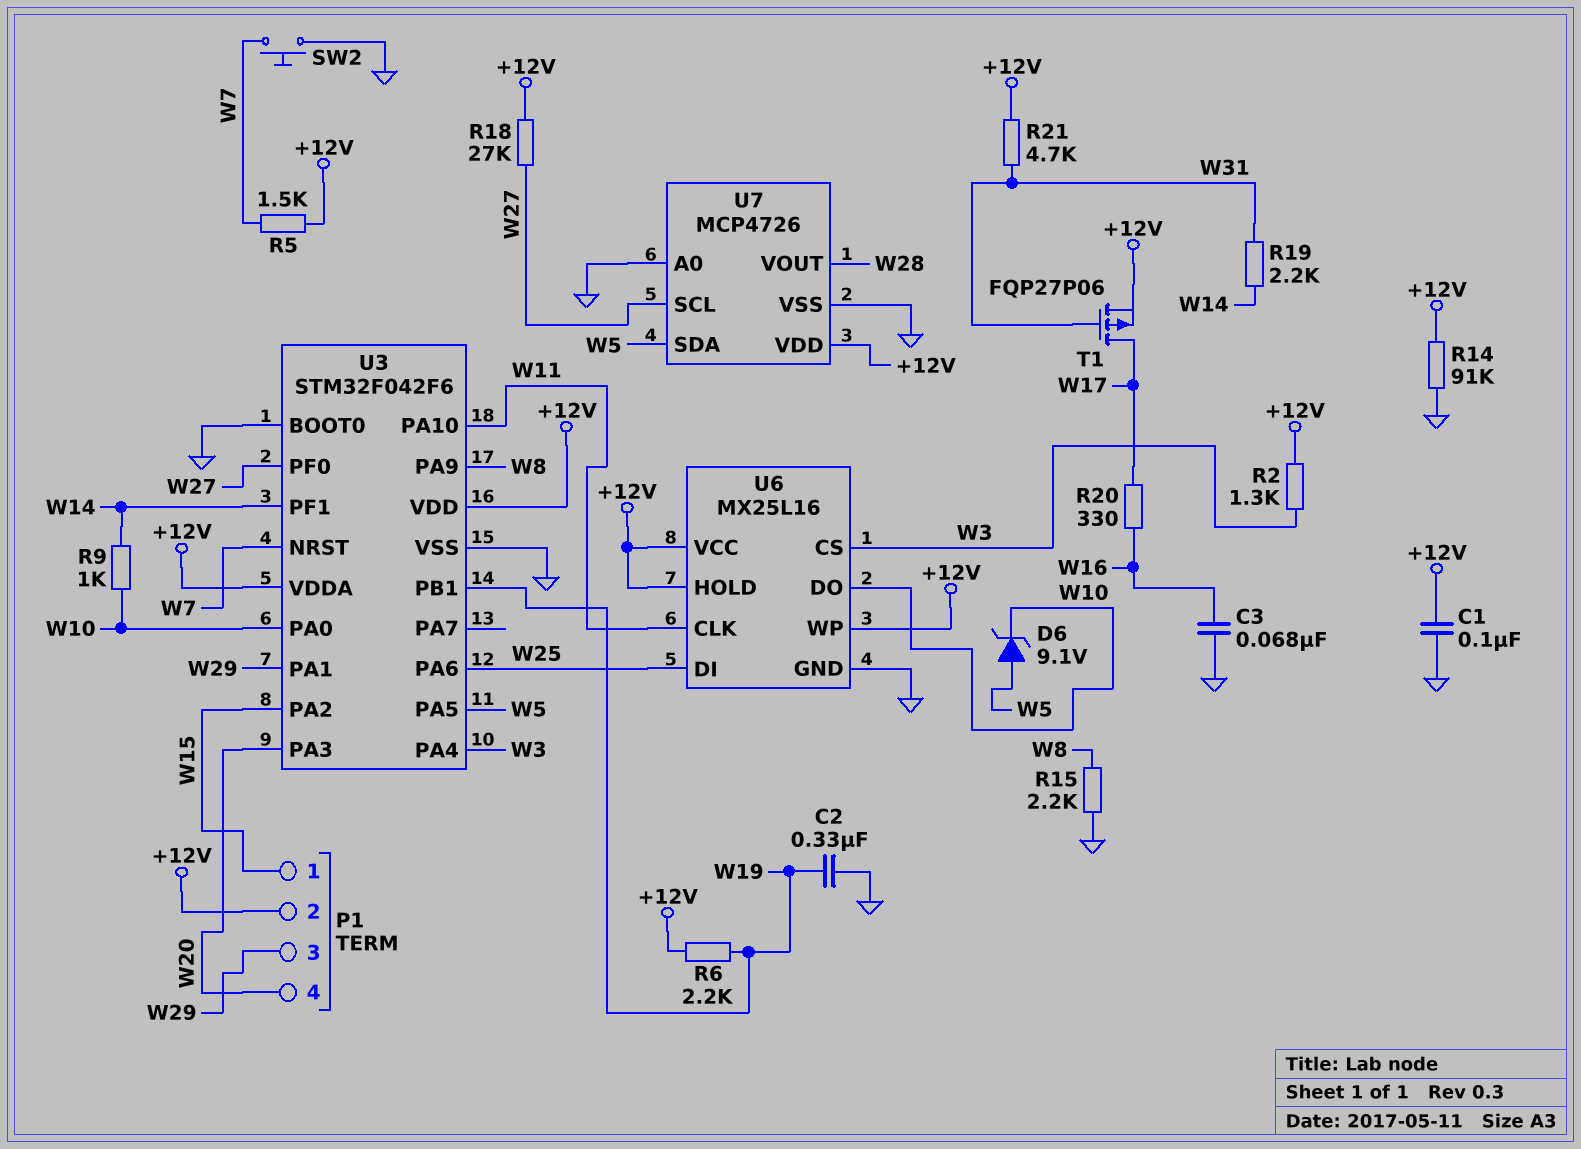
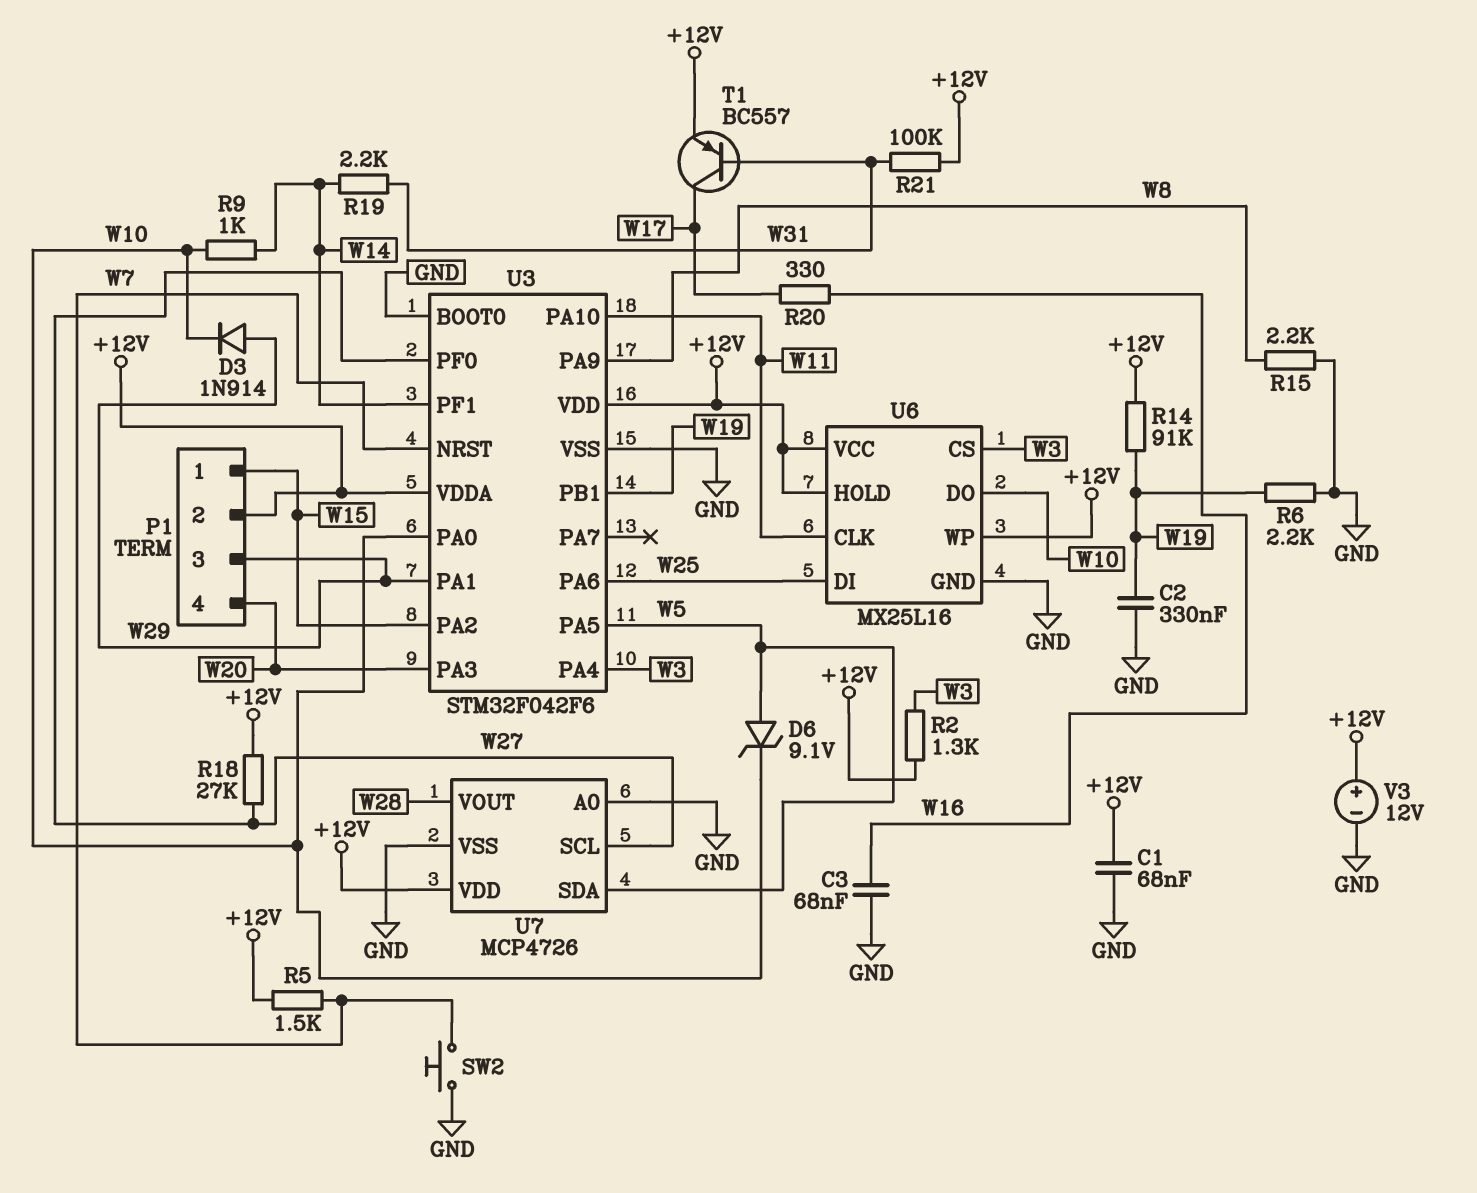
C1: 100nF (+12V, GND) -> 68nF (+12V, GND)
D3: none -> diode 1N914 (A W29, K W10)
R6: 2.2k (+12V, W19) -> 2.2k (GND, W19)
R14: 91k (+12V, GND) -> 91k (+12V, W19)
R21: 4.7k (+12V, W31) -> 100k (+12V, W31)
T1: PMOS FQP27P06 (G W31, D W17, S +12V) -> PNP BC557 (B W31, C W17, E +12V)
V3: none -> 12V (plus +12V, minus GND)

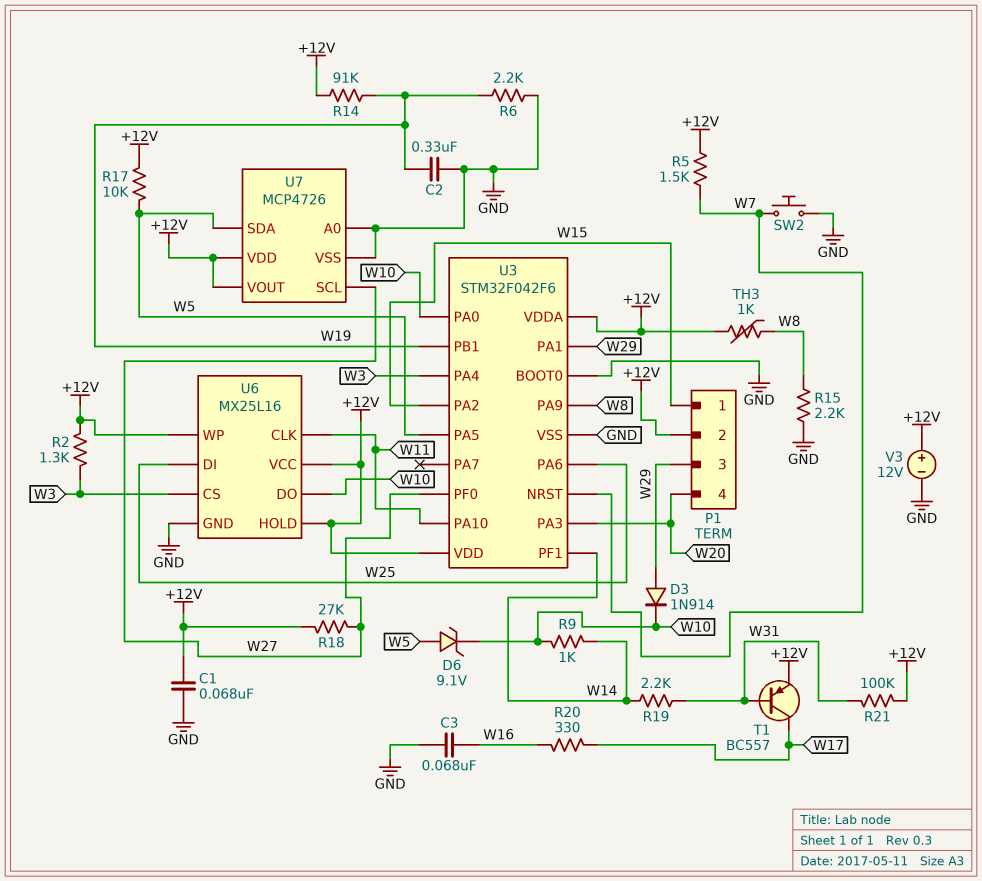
R17: none -> 10k (+12V, W5)
TH3: none -> 1k (+12V, W8)
U7 pin VOUT: W28 -> +12V

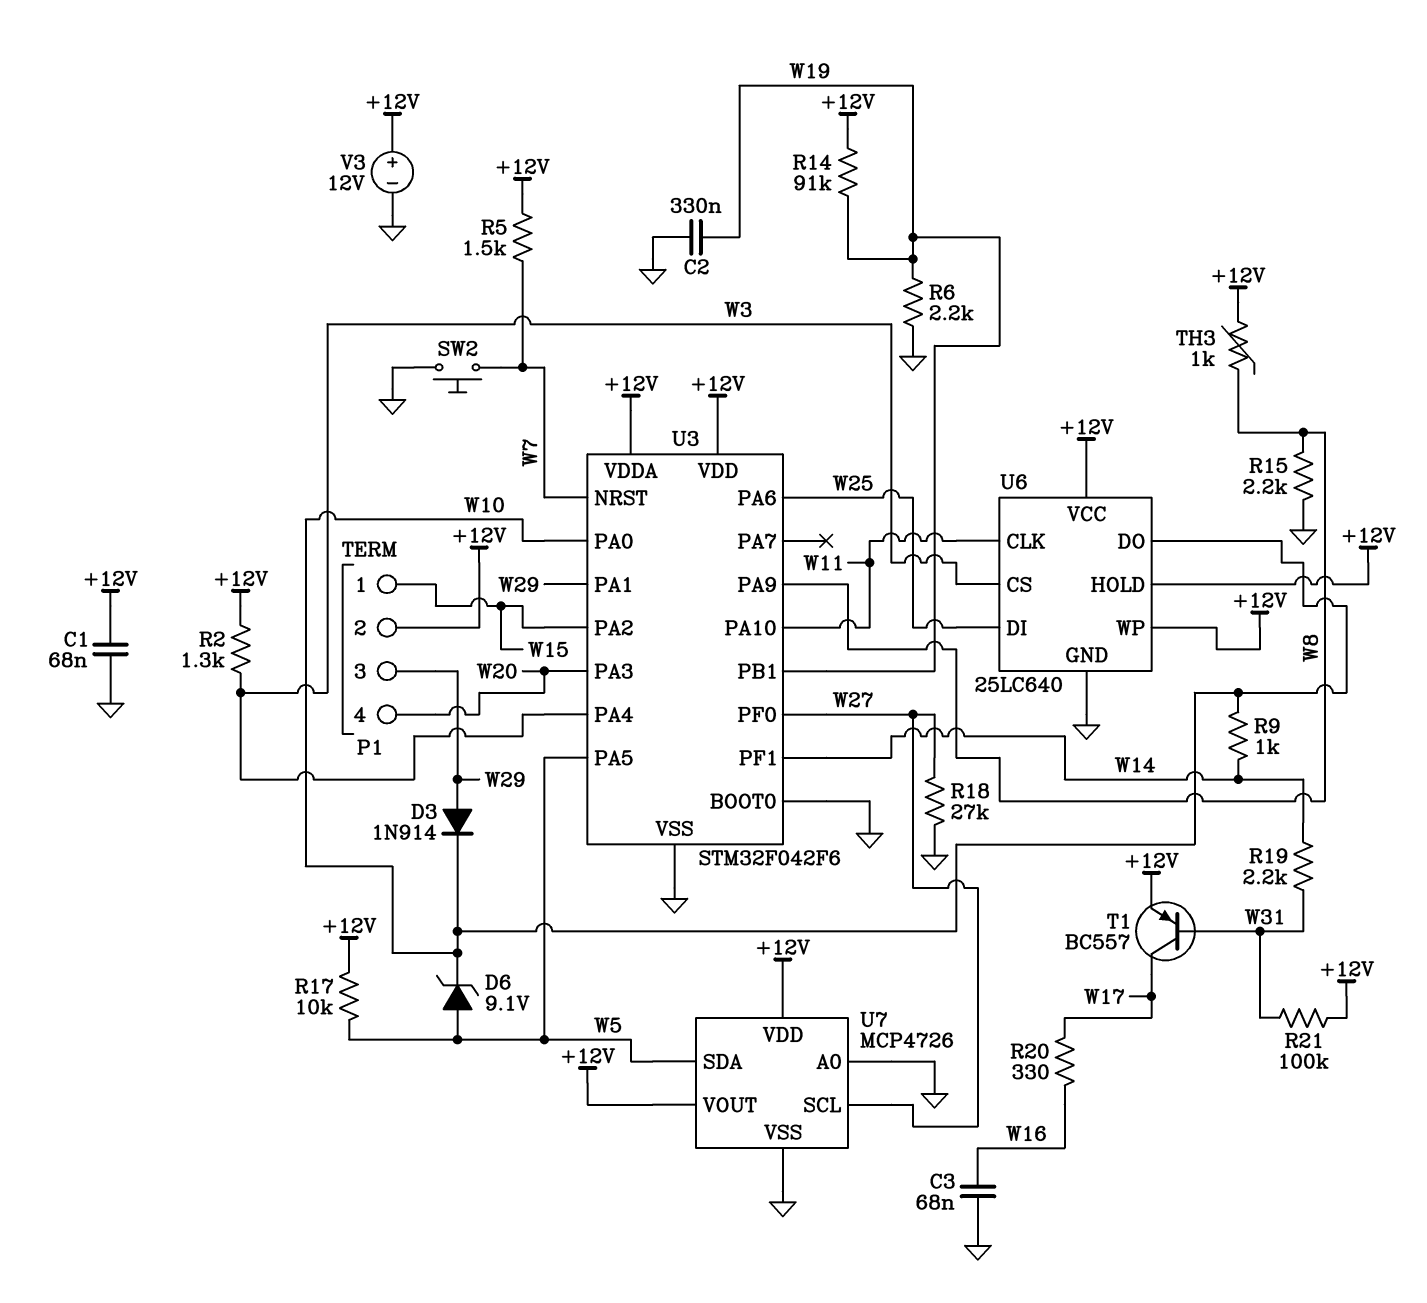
R18: 27k (+12V, W27) -> 27k (GND, W27)
U6: MX25L16 -> 25LC640

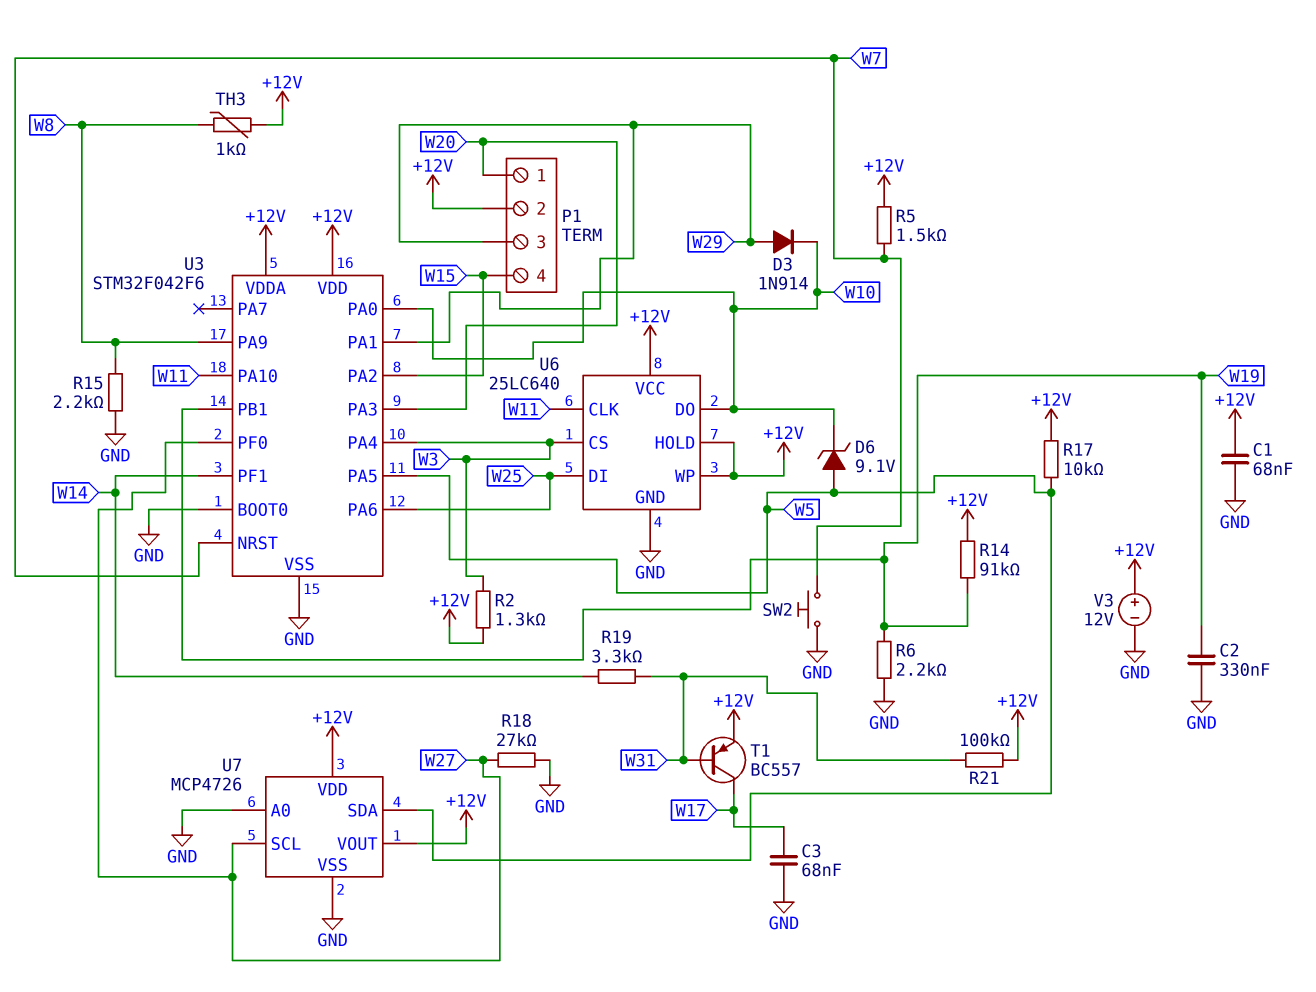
C3: 68nF (GND, W16) -> 68nF (GND, W17)
P1 pin 1: W15 -> W20
P1 pin 4: W20 -> W15
R9: 1k (W10, W14) -> none
R19: 2.2k (W14, W31) -> 3.3k (W14, W31)
R20: 330 (W16, W17) -> none

